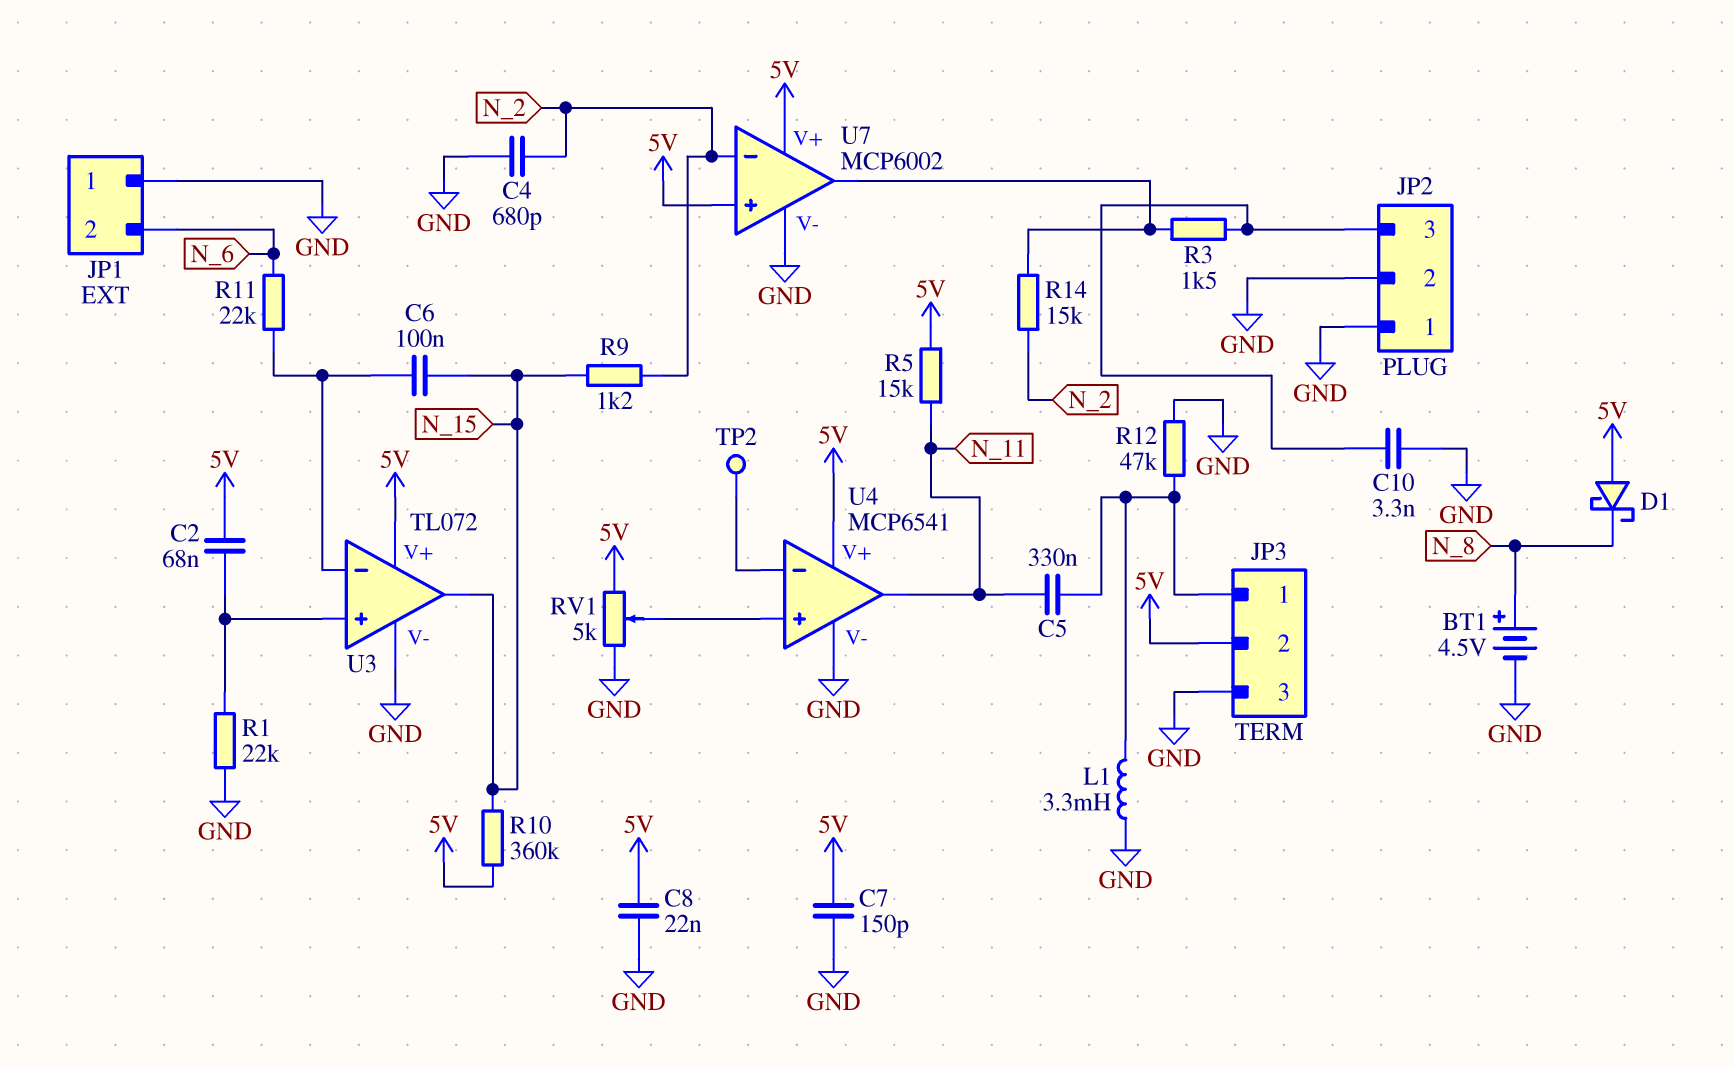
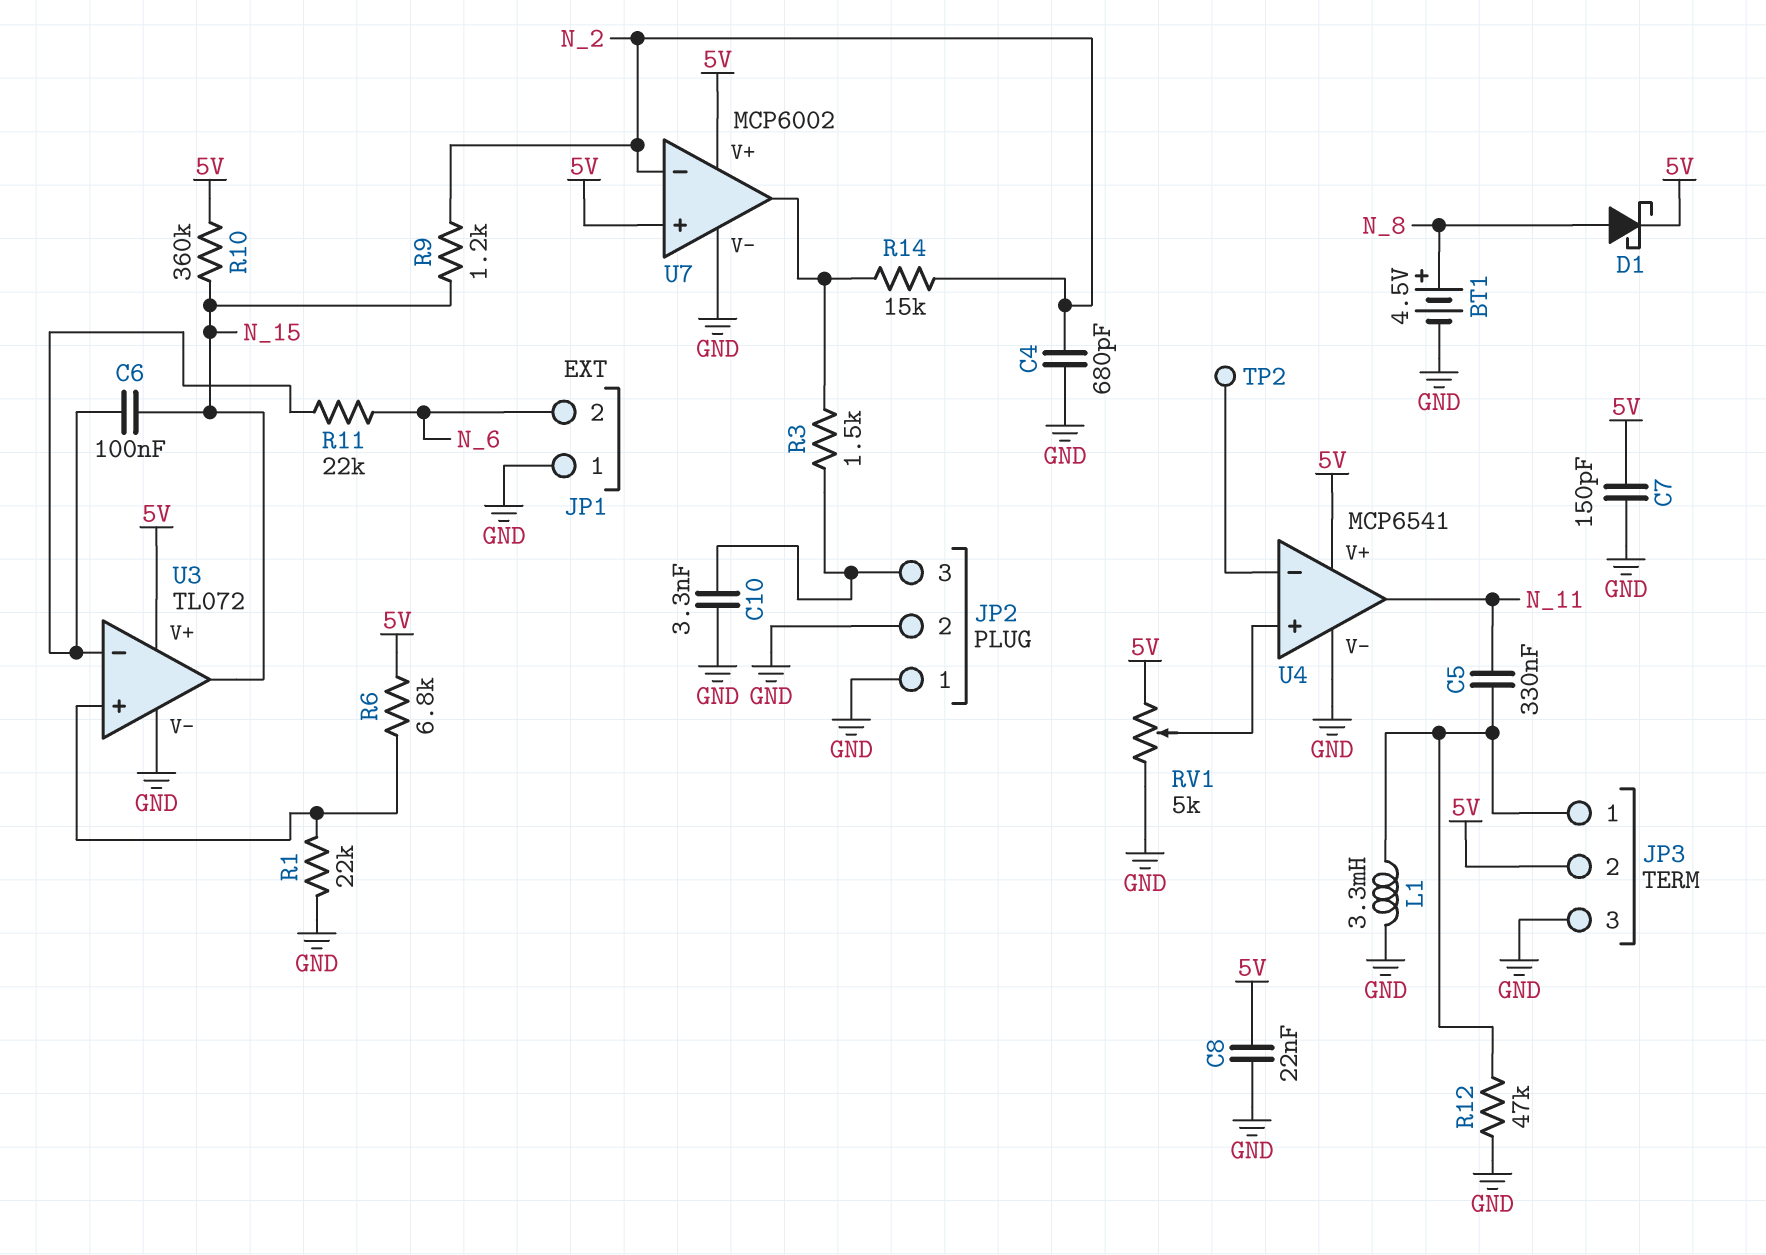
C2: 68nF (5V, U3/in+) -> none
D1: schottky (A 5V, K N_8) -> schottky (A N_8, K 5V)
R5: 15k (5V, N_11) -> none
R6: none -> 6.8k (5V, U3/in+)

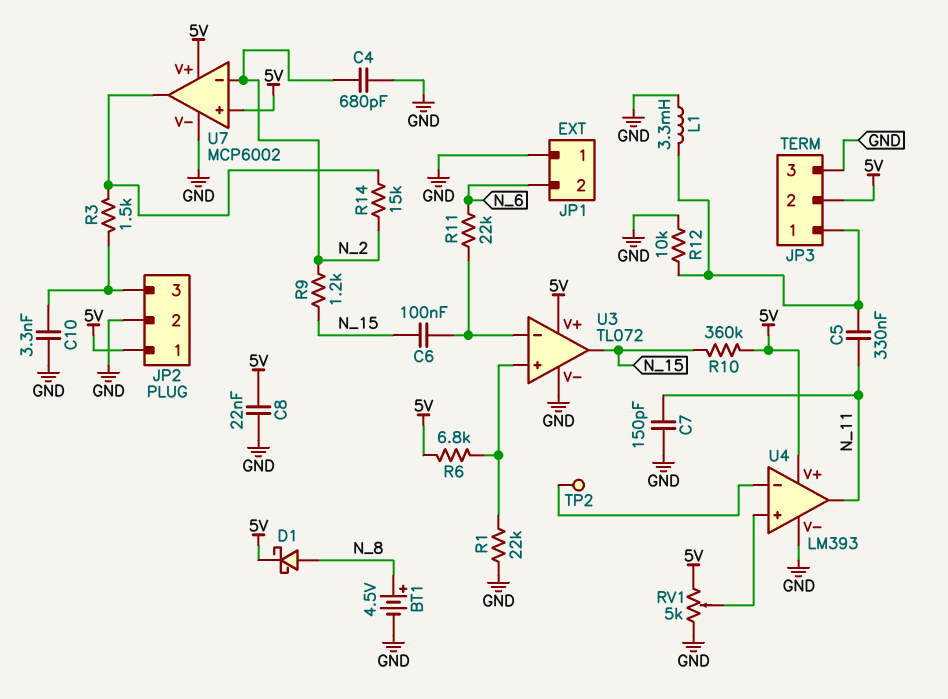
C7: 150pF (5V, GND) -> 150pF (GND, N_11)
JP2 pin 1: GND -> 5V
R12: 47k (GND, JP3/1) -> 10k (GND, JP3/1)
U4: MCP6541 -> LM393

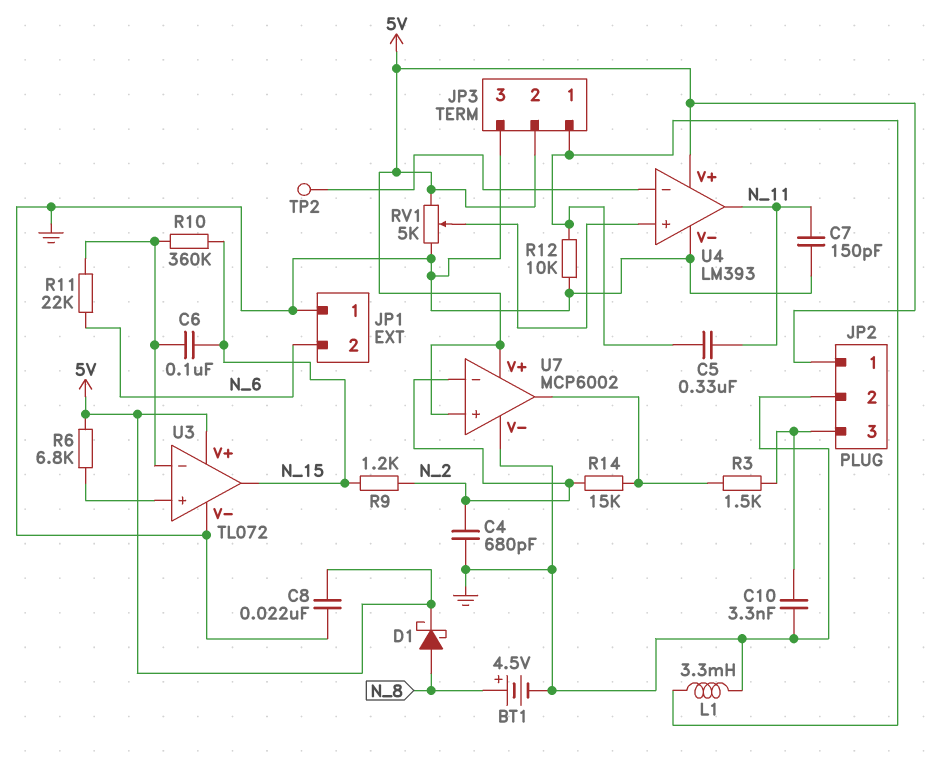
R1: 22k (GND, U3/in+) -> none
R10: 360k (5V, N_15) -> 360k (N_15, U3/in-)

